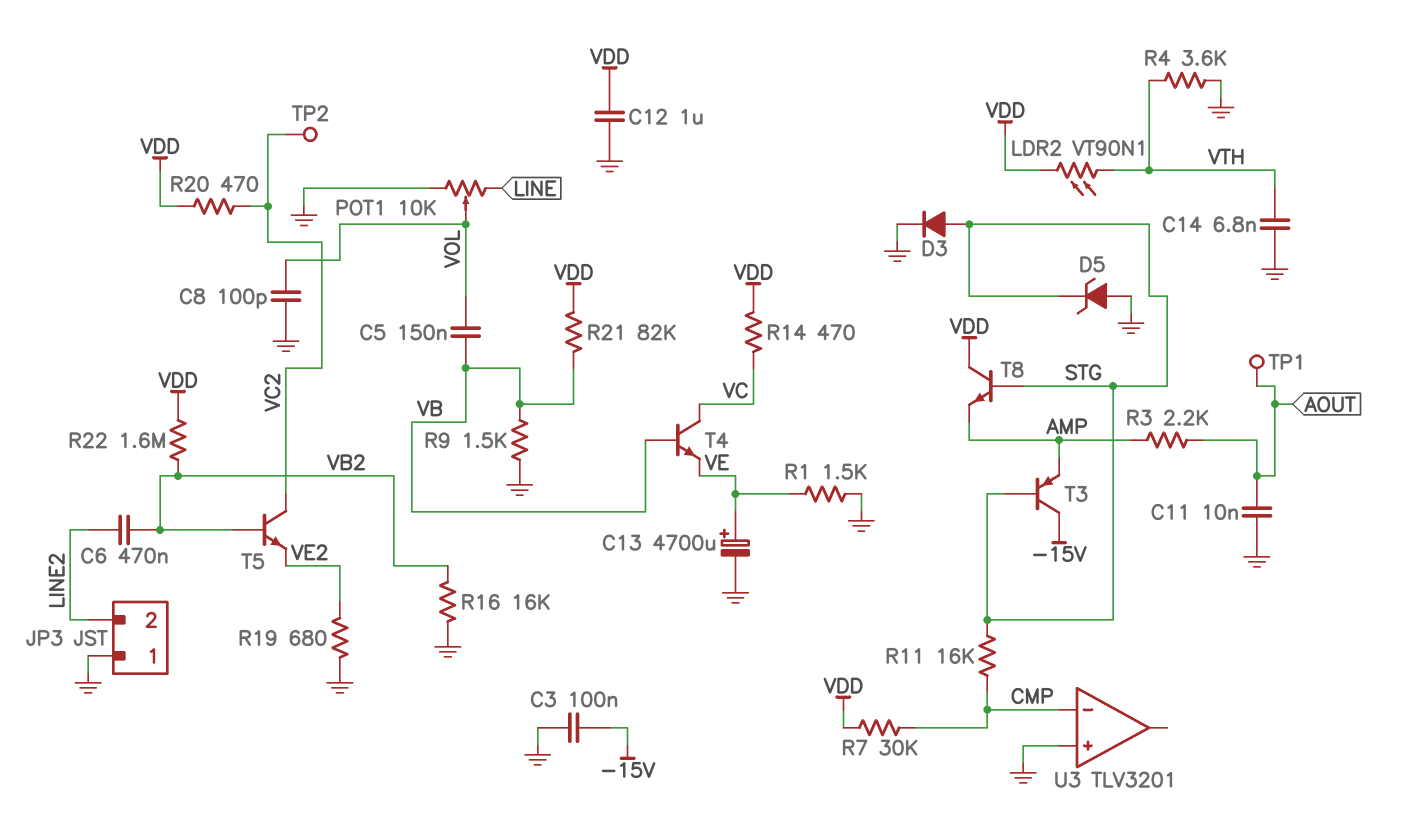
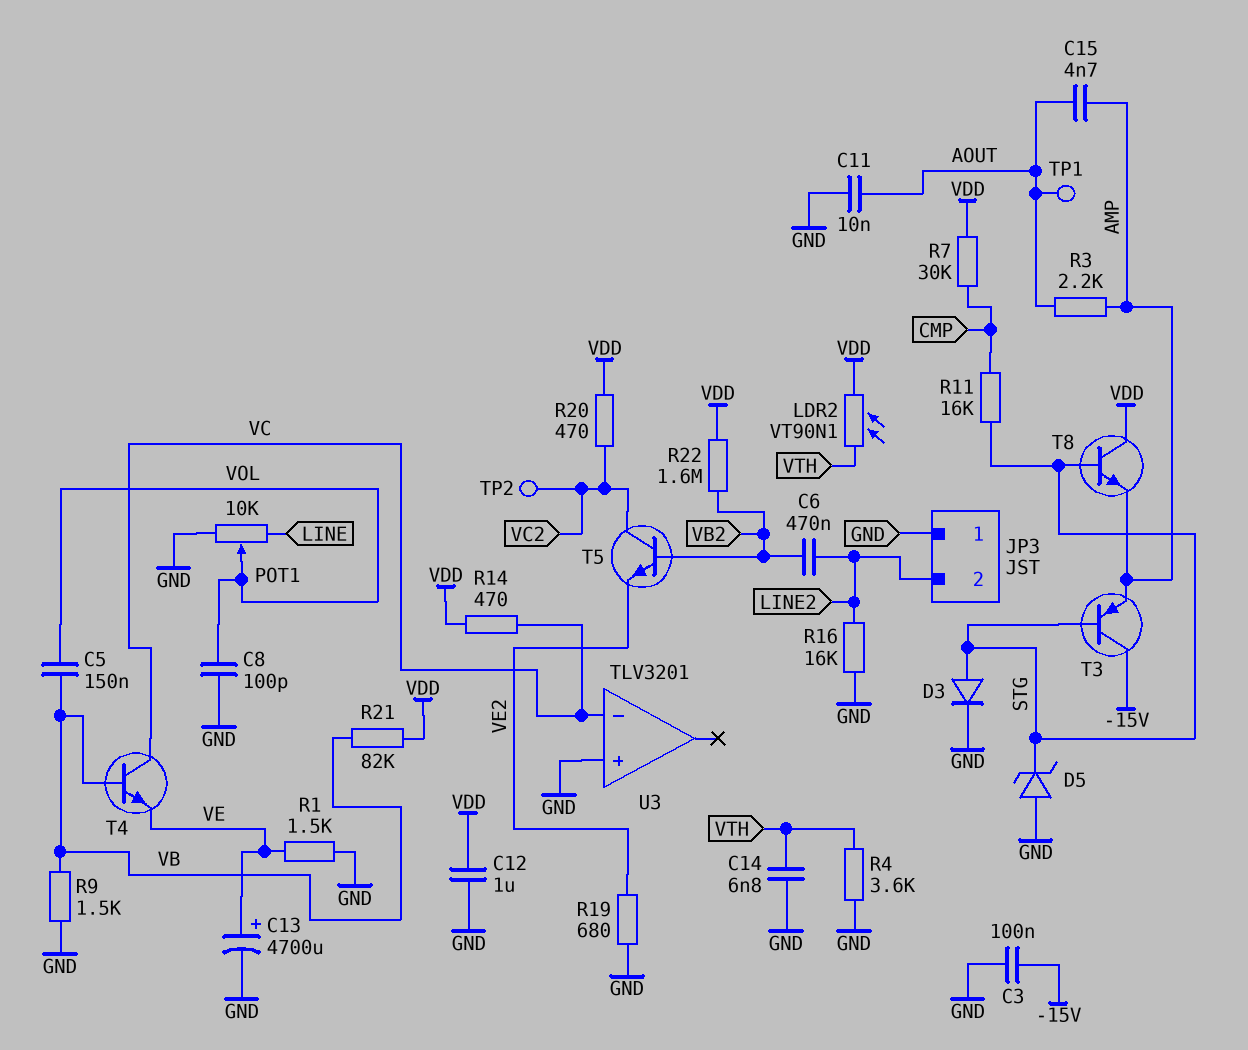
C15: none -> 4.7nF (AMP, AOUT)
R16: 16k (GND, VB2) -> 16k (GND, LINE2)
U3 pin in-: CMP -> VC

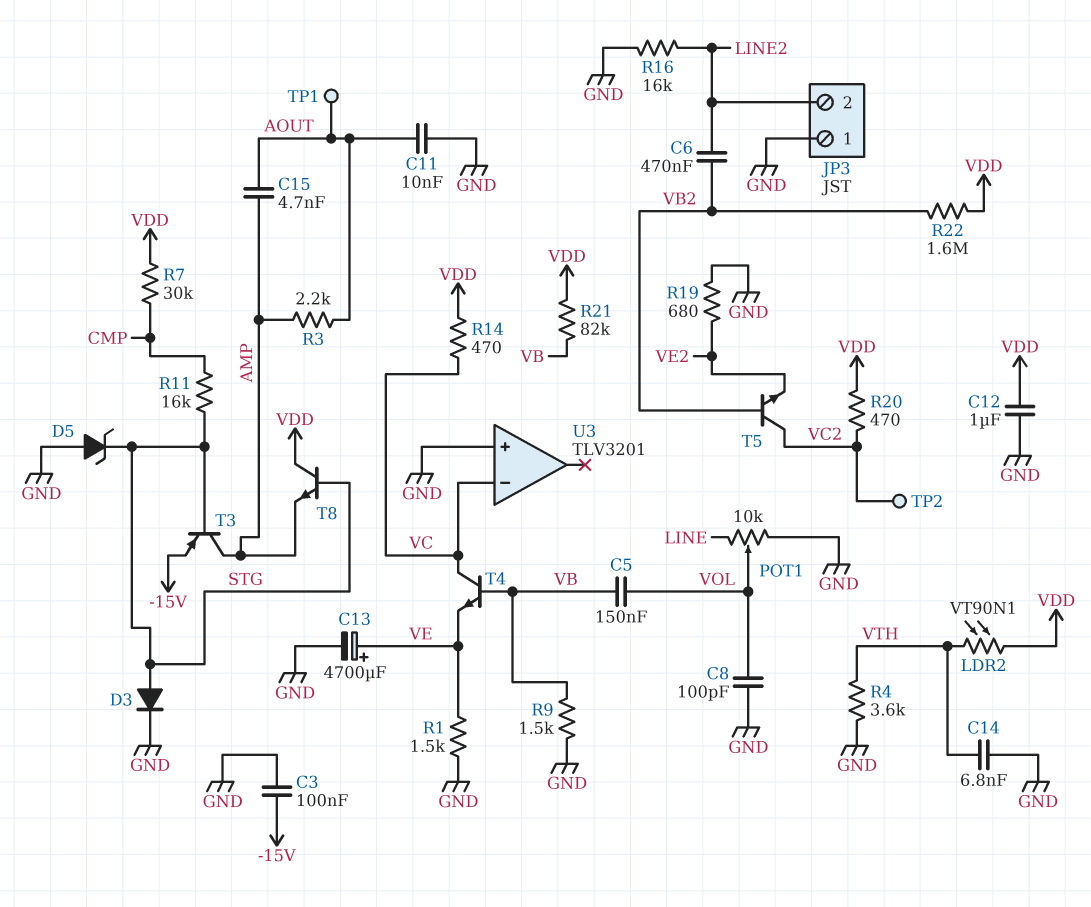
T3: PNP (B STG, C -15V, E AMP) -> PNP (B STG, C AMP, E -15V)

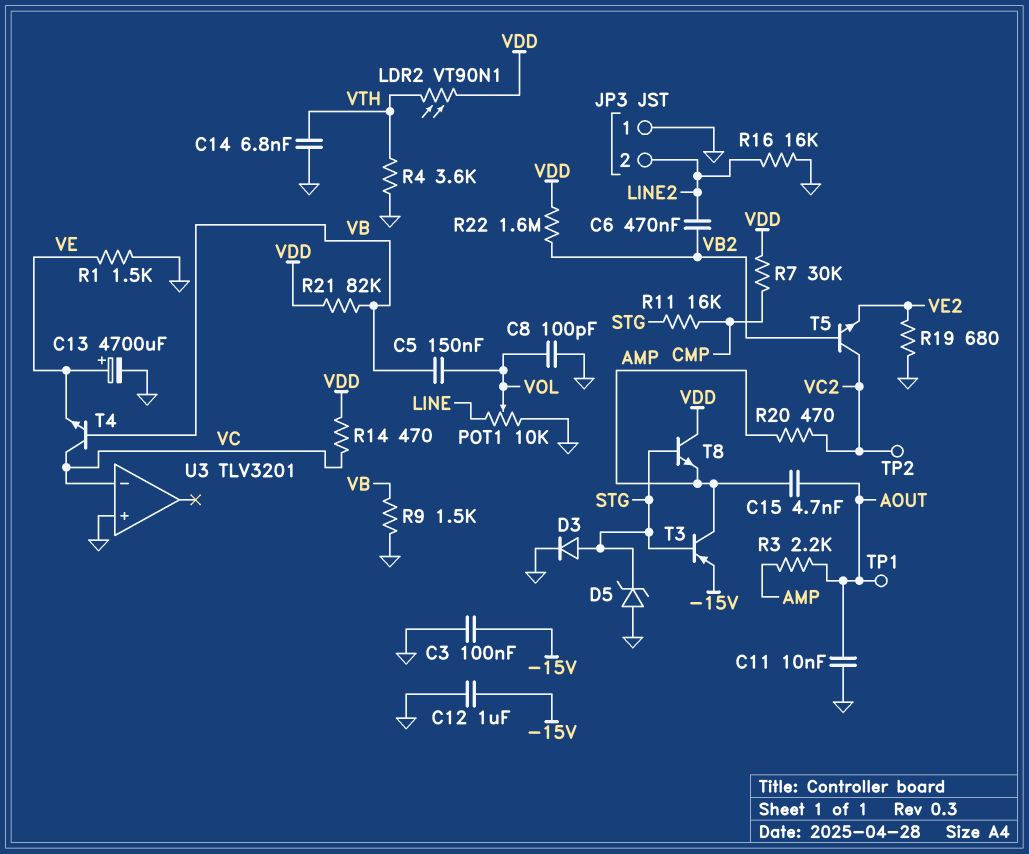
C12: 1uF (GND, VDD) -> 1uF (-15V, GND)
R20: 470 (VC2, VDD) -> 470 (AMP, VC2)

